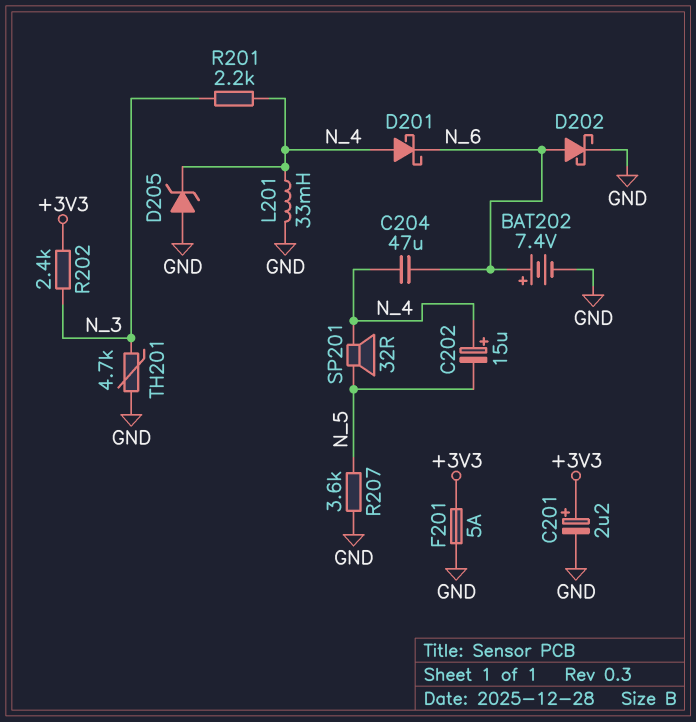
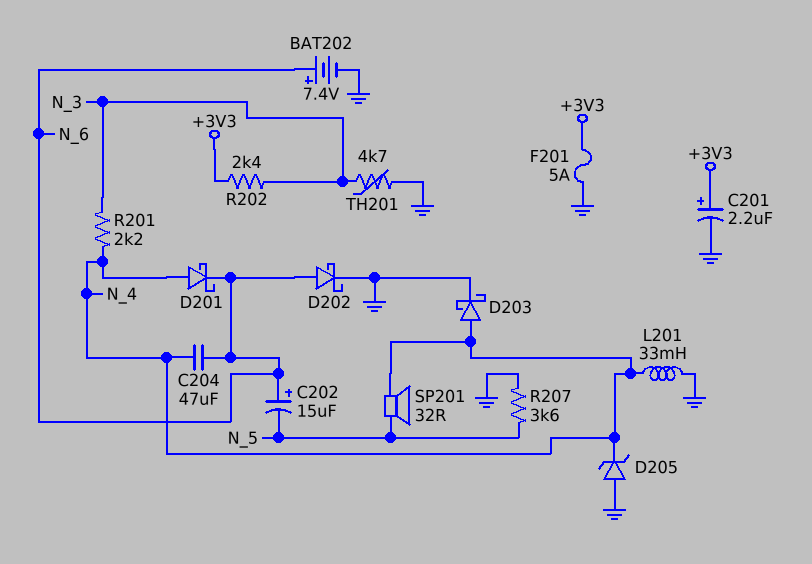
C202: 15uF (plus N_4, minus N_5) -> 15uF (plus N_6, minus N_5)
D203: none -> schottky (A N_4, K GND)

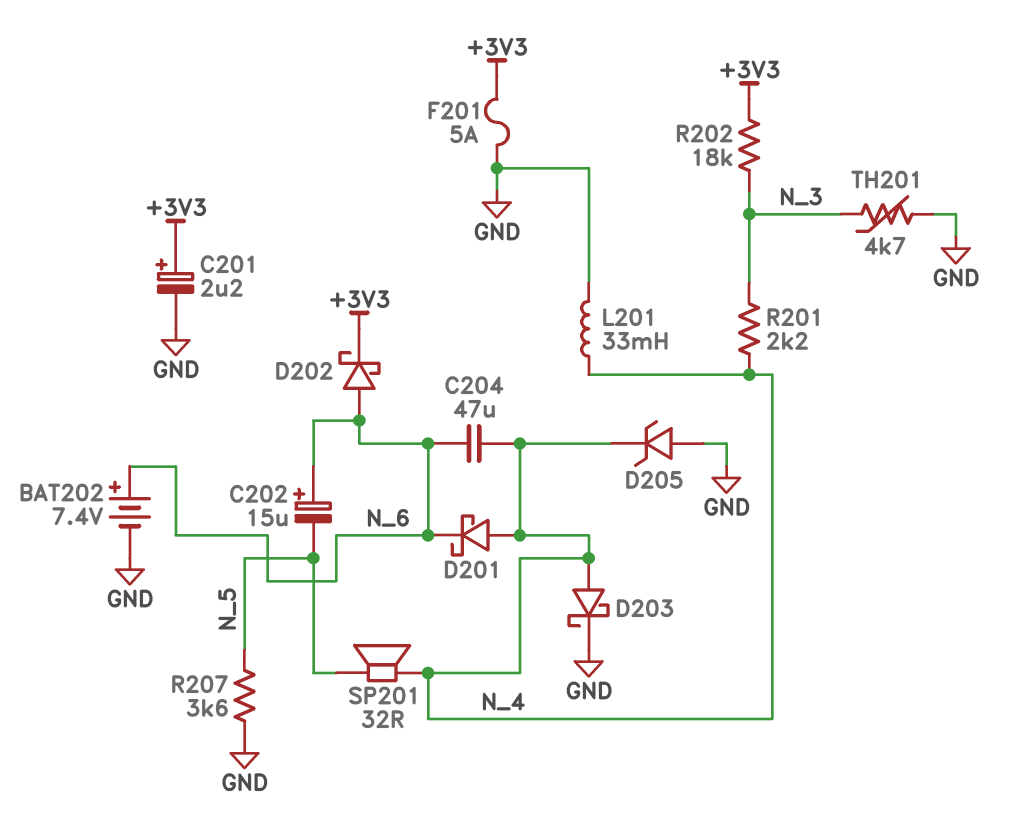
D202: schottky (A N_6, K GND) -> schottky (A N_6, K +3V3)
R202: 2.4k (+3V3, N_3) -> 18k (+3V3, N_3)

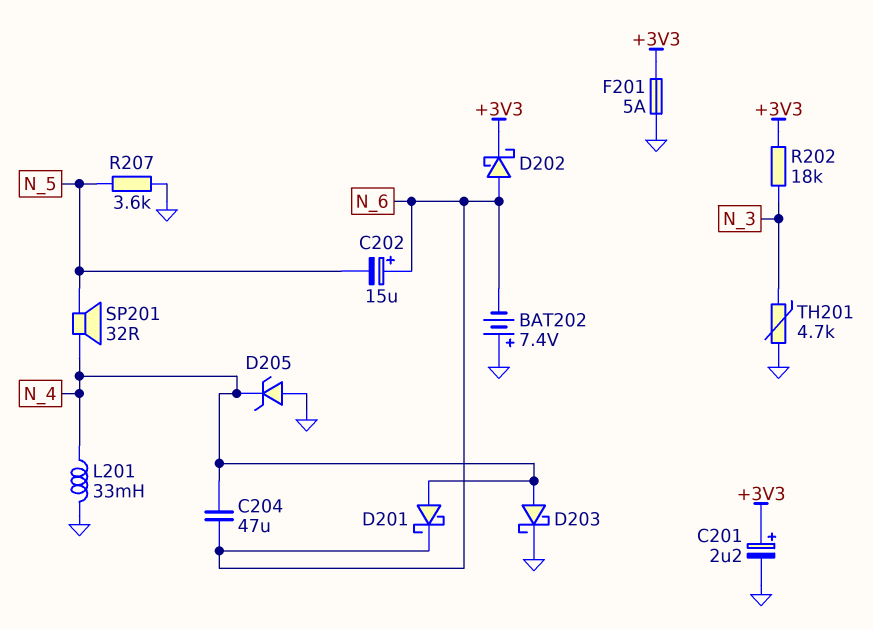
BAT202: 7.4V (plus N_6, minus GND) -> 7.4V (plus GND, minus N_6)
R201: 2.2k (N_3, N_4) -> none

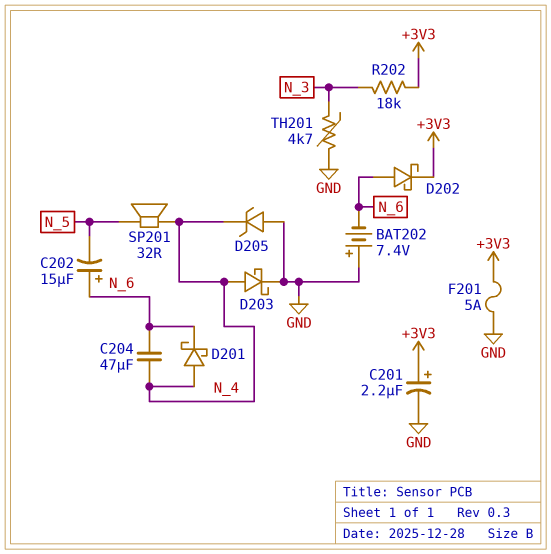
L201: 33mH (GND, N_4) -> none
R207: 3.6k (GND, N_5) -> none

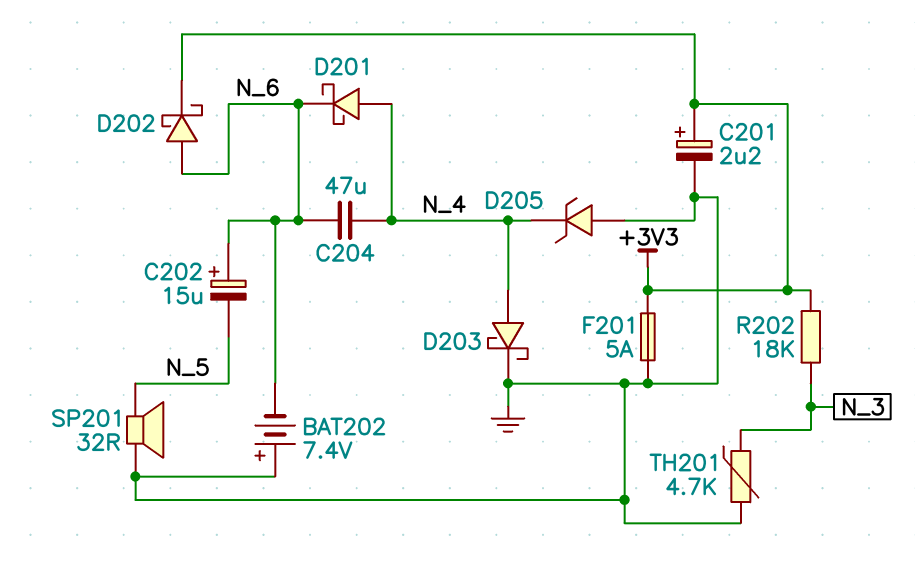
SP201: speaker 32R (N_4, N_5) -> speaker 32R (GND, N_5)

